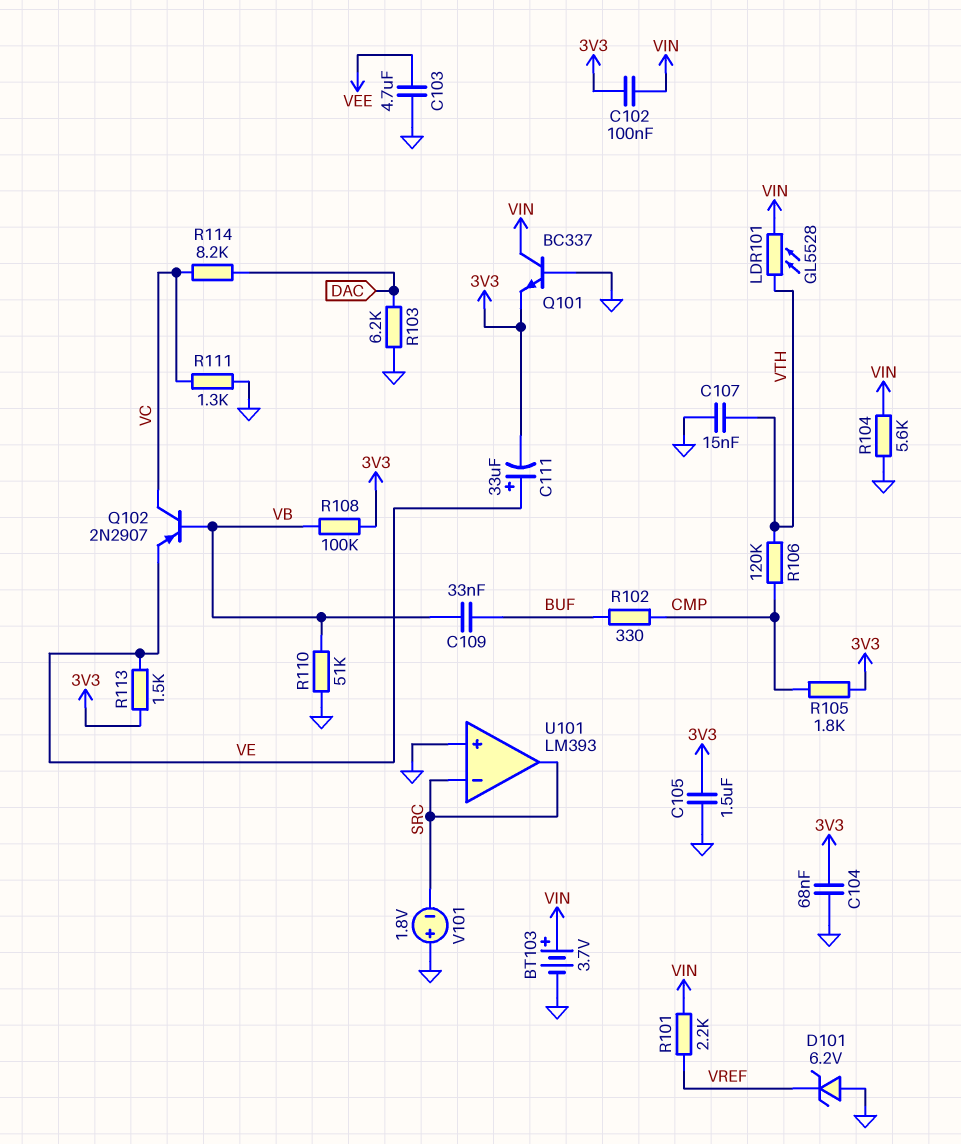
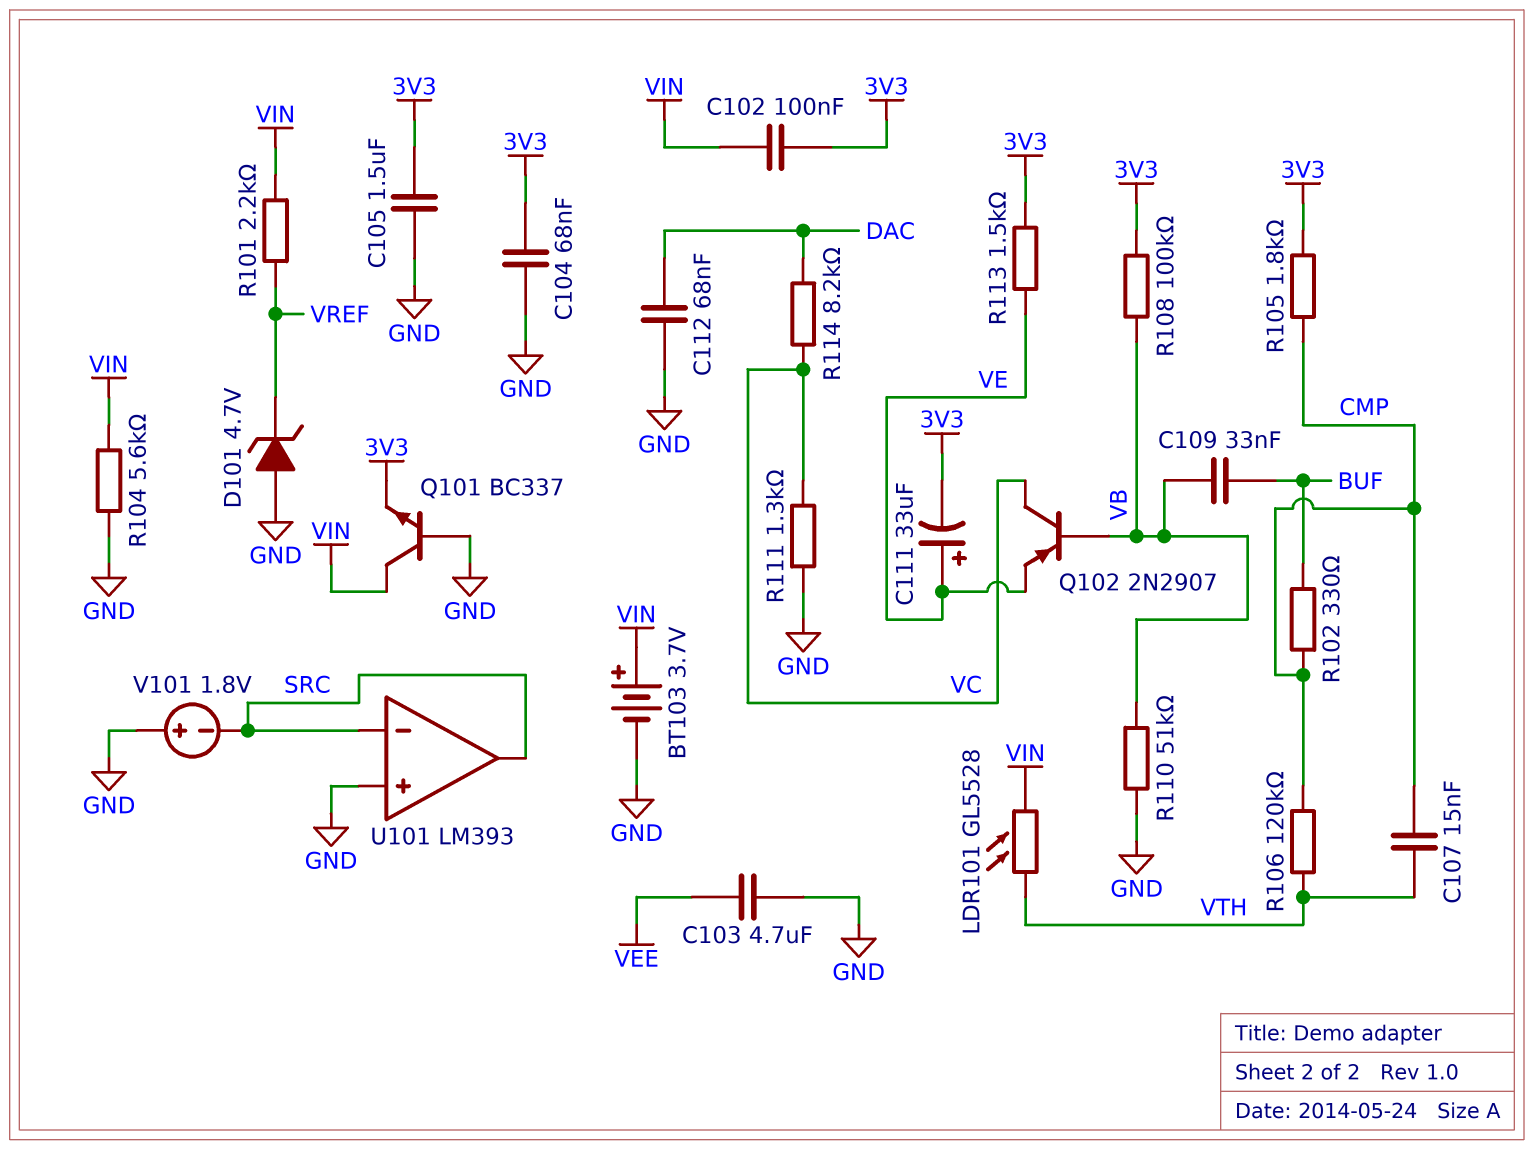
C107: 15nF (GND, VTH) -> 15nF (CMP, VTH)
C112: none -> 68nF (DAC, GND)
D101: zener 6.2V (A GND, K VREF) -> zener 4.7V (A GND, K VREF)
R103: 6.2k (DAC, GND) -> none

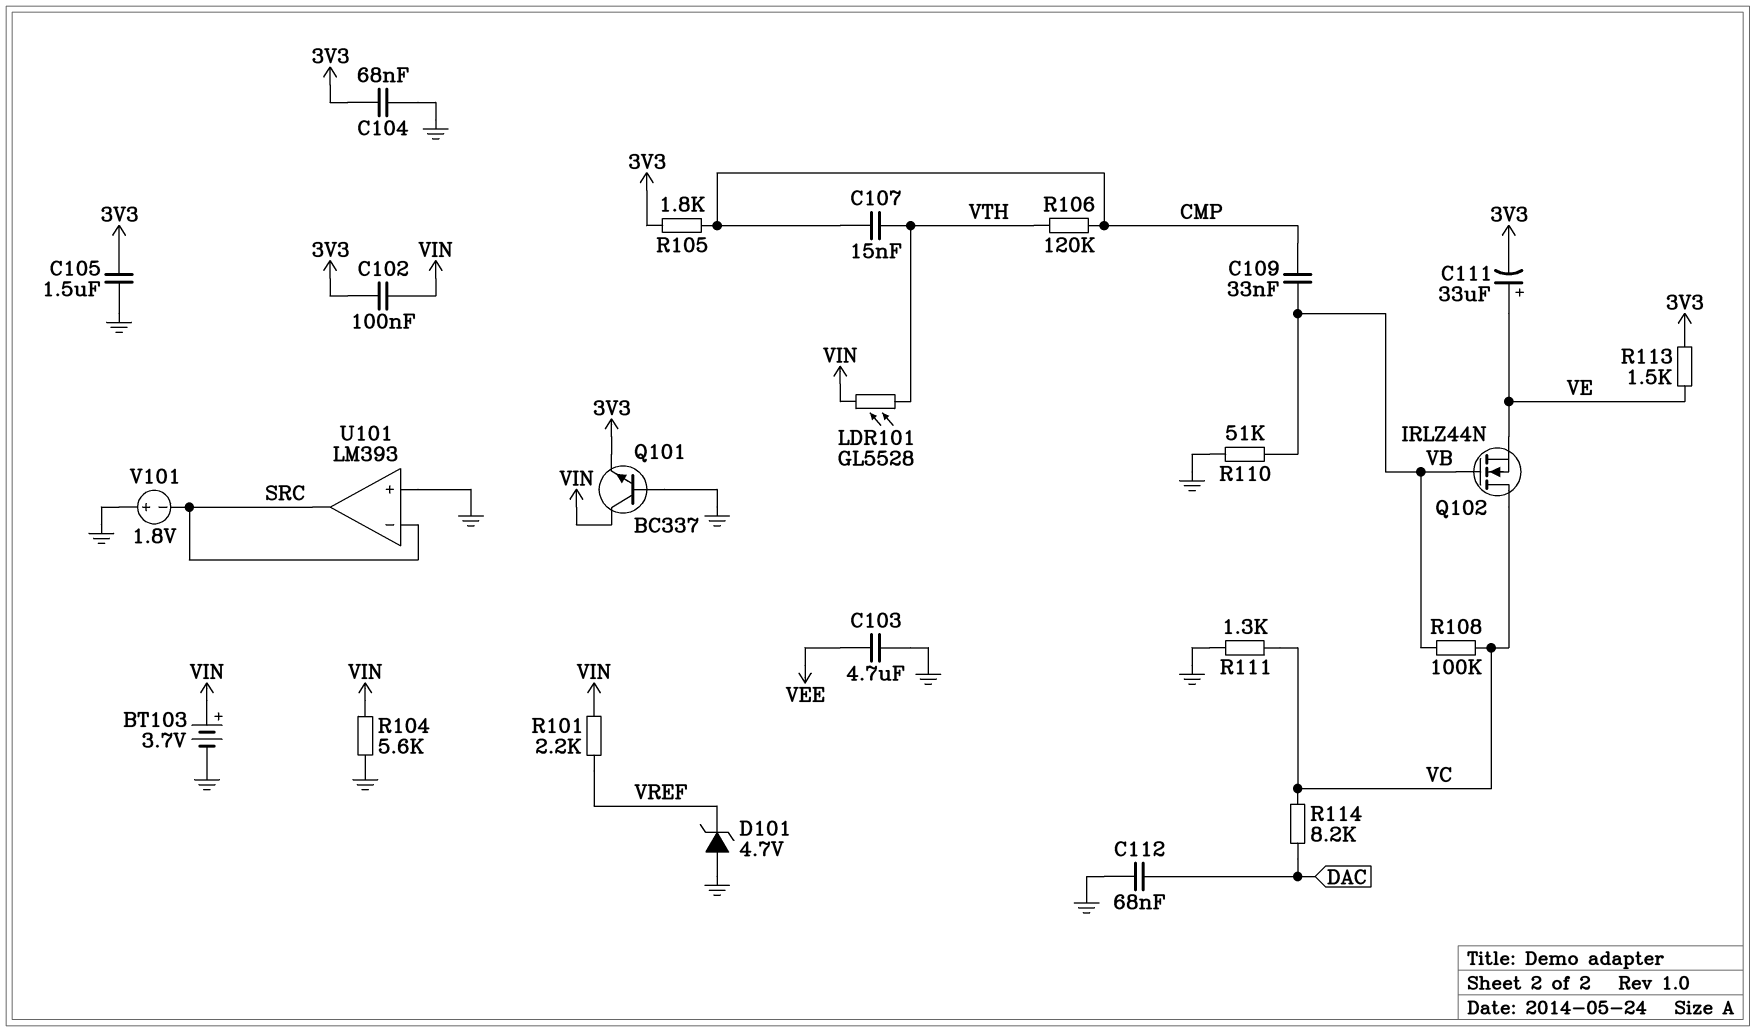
C109: 33nF (BUF, VB) -> 33nF (CMP, VB)
Q102: PNP 2N2907 (B VB, C VC, E VE) -> NMOS IRLZ44N (G VB, D VC, S VE)
R102: 330 (BUF, CMP) -> none
R108: 100k (3V3, VB) -> 100k (VB, VC)

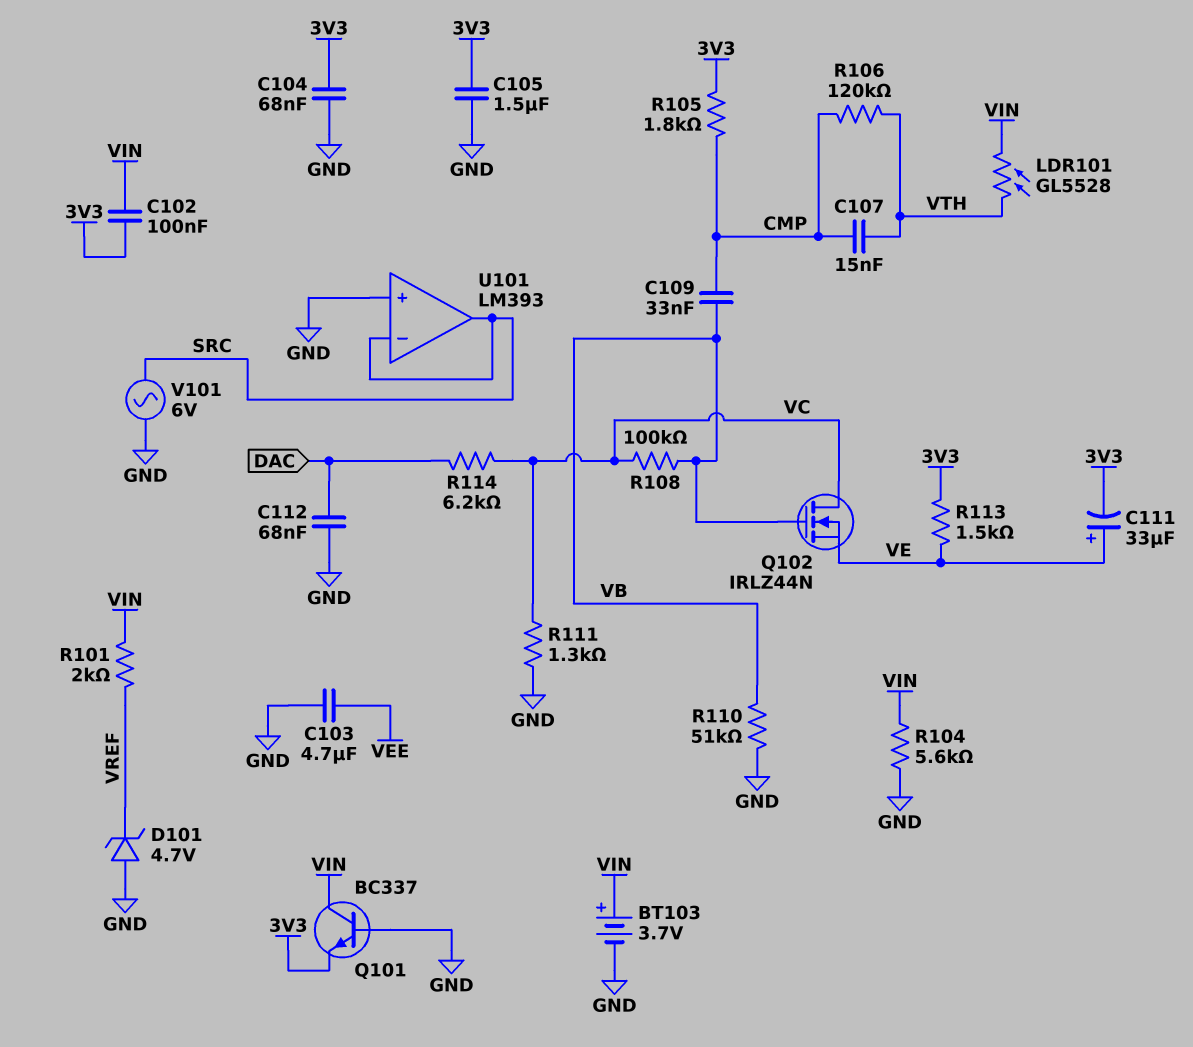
R101: 2.2k (VIN, VREF) -> 2k (VIN, VREF)
R114: 8.2k (DAC, VC) -> 6.2k (DAC, VC)
V101: 1.8V (plus GND, minus SRC) -> AC 6V (GND, SRC)

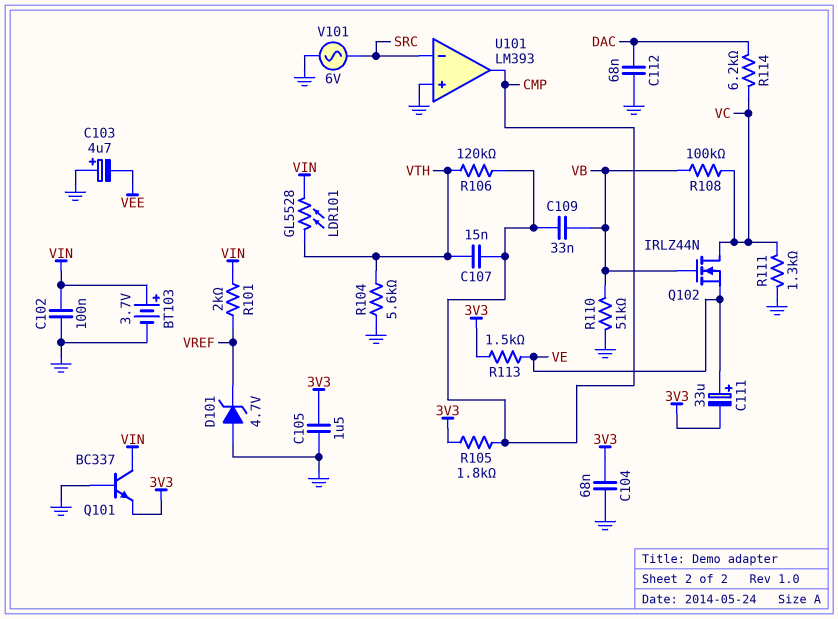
C102: 100nF (3V3, VIN) -> 100nF (GND, VIN)
C103: 4.7uF (GND, VEE) -> 4.7uF (plus GND, minus VEE)
R104: 5.6k (GND, VIN) -> 5.6k (GND, VTH)
U101 pin out: SRC -> CMP

